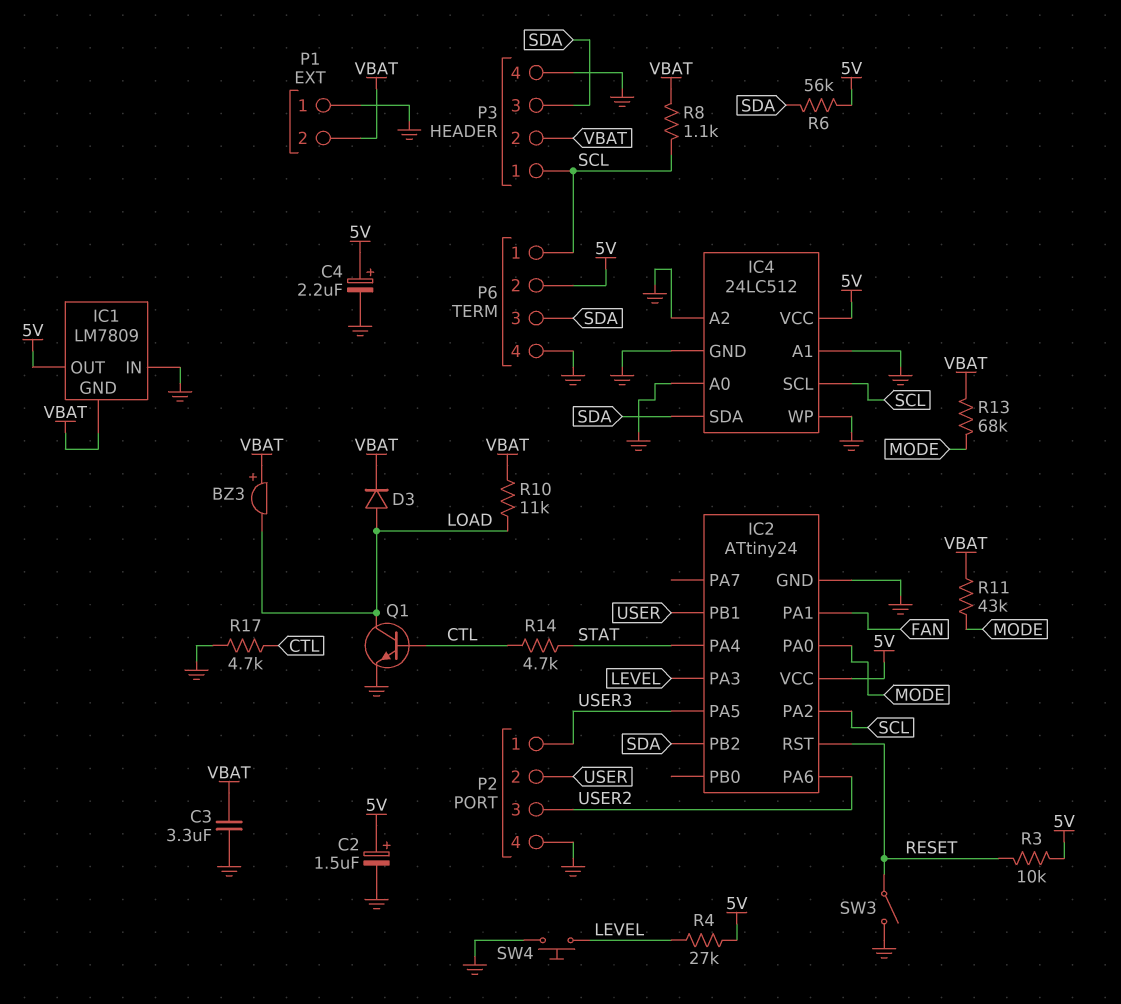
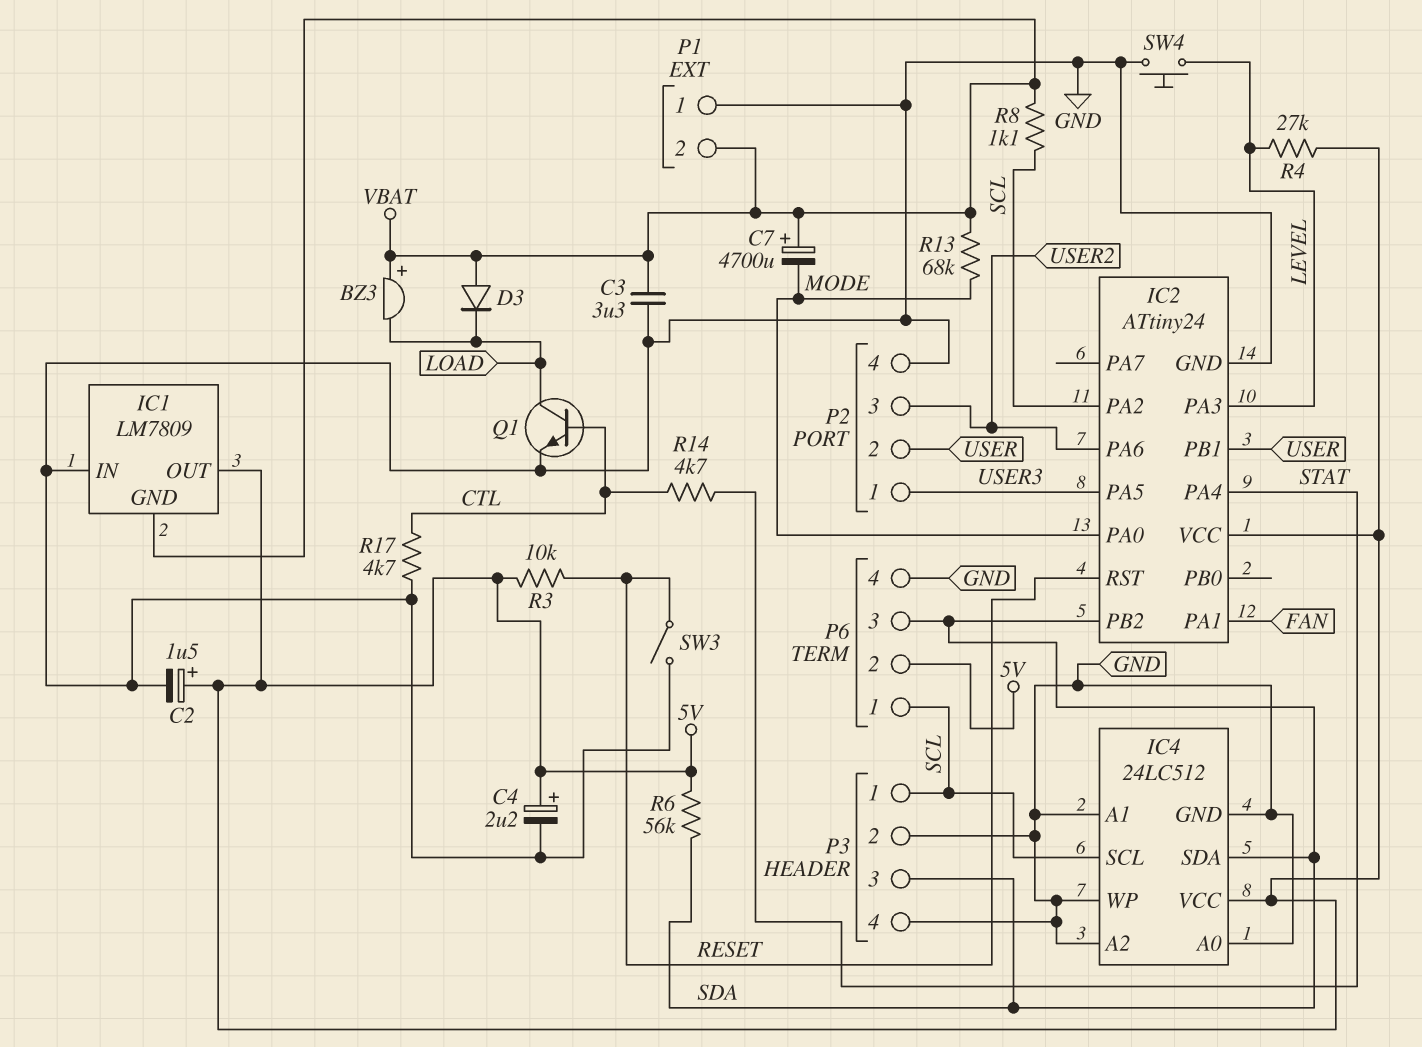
C7: none -> 4700uF (plus VBAT, minus MODE)
D3: diode (A LOAD, K VBAT) -> diode (A VBAT, K LOAD)
P3 pin 2: VBAT -> GND
R10: 11k (LOAD, VBAT) -> none
R11: 43k (MODE, VBAT) -> none

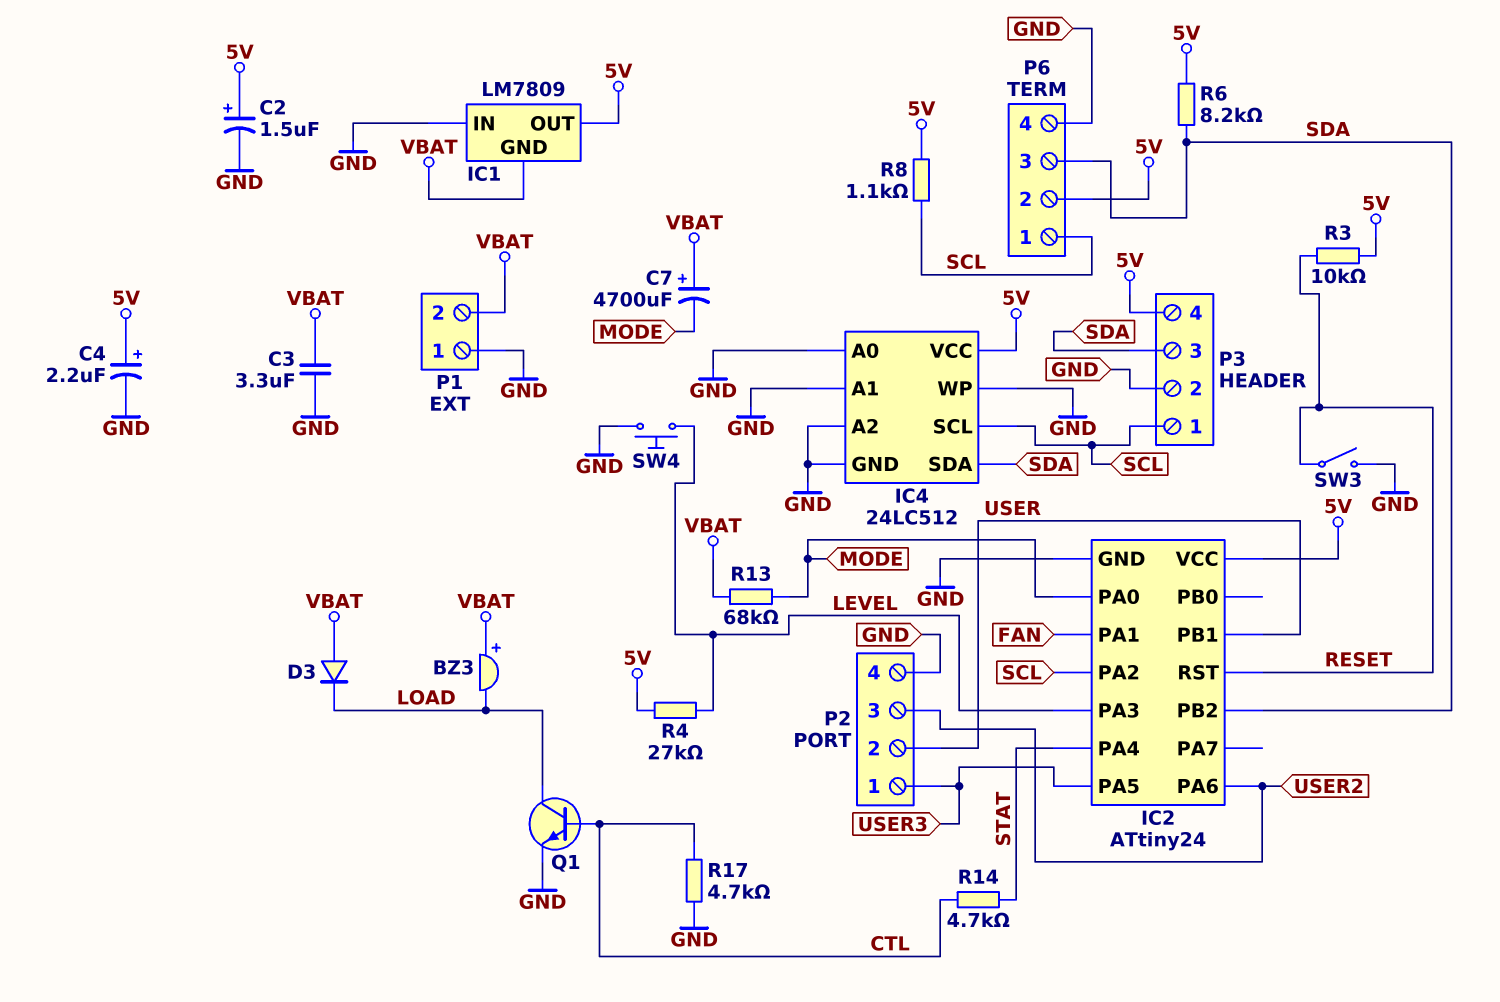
P3 pin 4: GND -> 5V
R6: 56k (5V, SDA) -> 8.2k (5V, SDA)
R8: 1.1k (SCL, VBAT) -> 1.1k (5V, SCL)

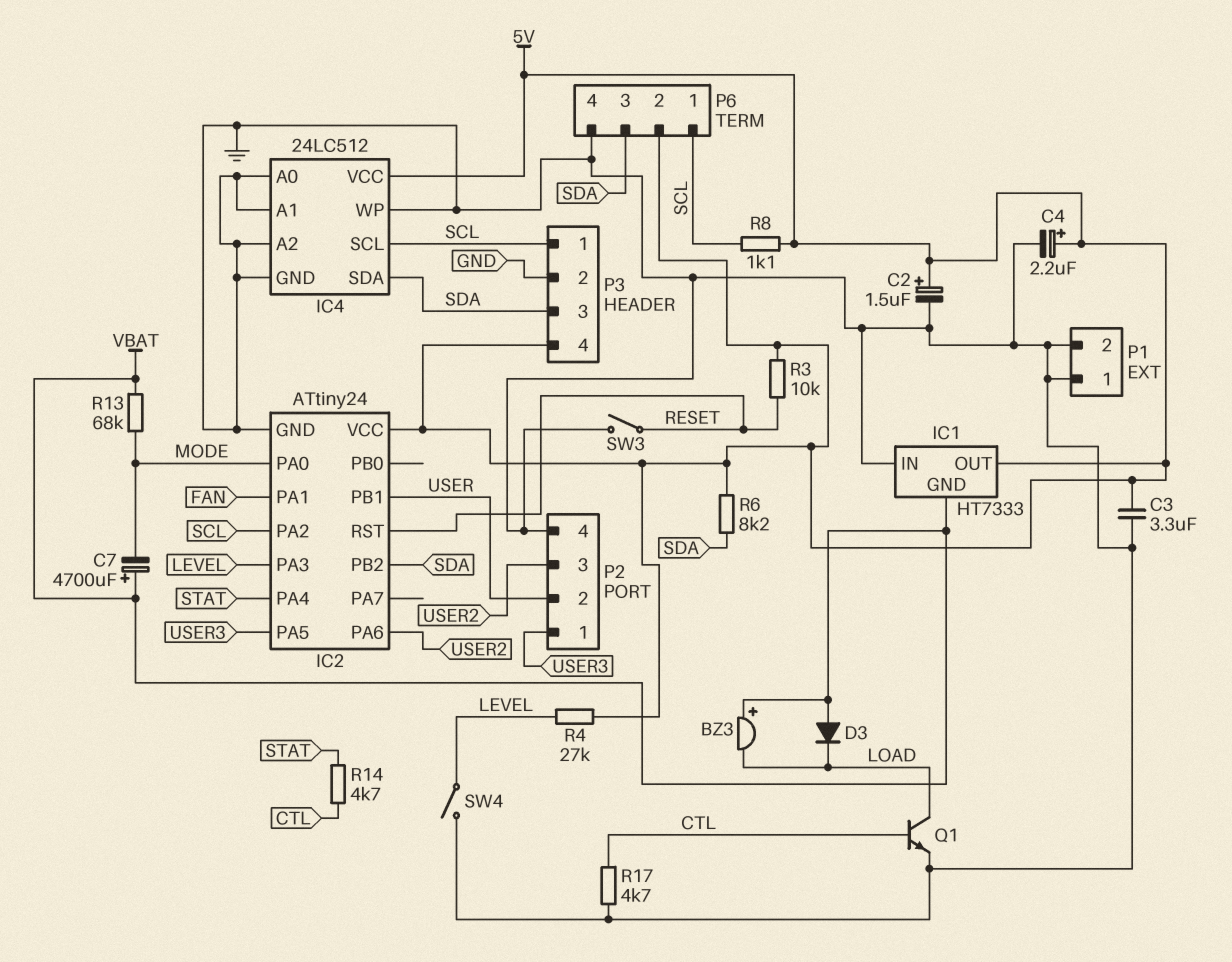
C3: 3.3uF (GND, VBAT) -> 3.3uF (5V, GND)
IC1: LM7809 -> HT7333
P1 pin 2: VBAT -> GND
SW4: button (GND, LEVEL) -> switch (GND, LEVEL)

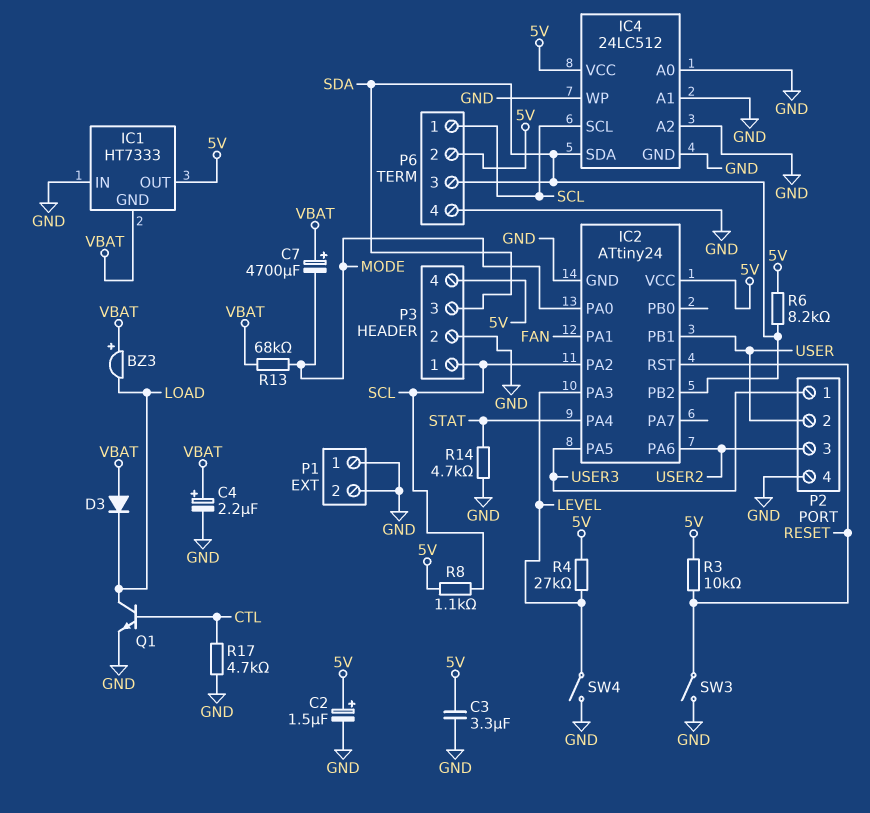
C4: 2.2uF (plus 5V, minus GND) -> 2.2uF (plus VBAT, minus GND)
R14: 4.7k (CTL, STAT) -> 4.7k (GND, STAT)

